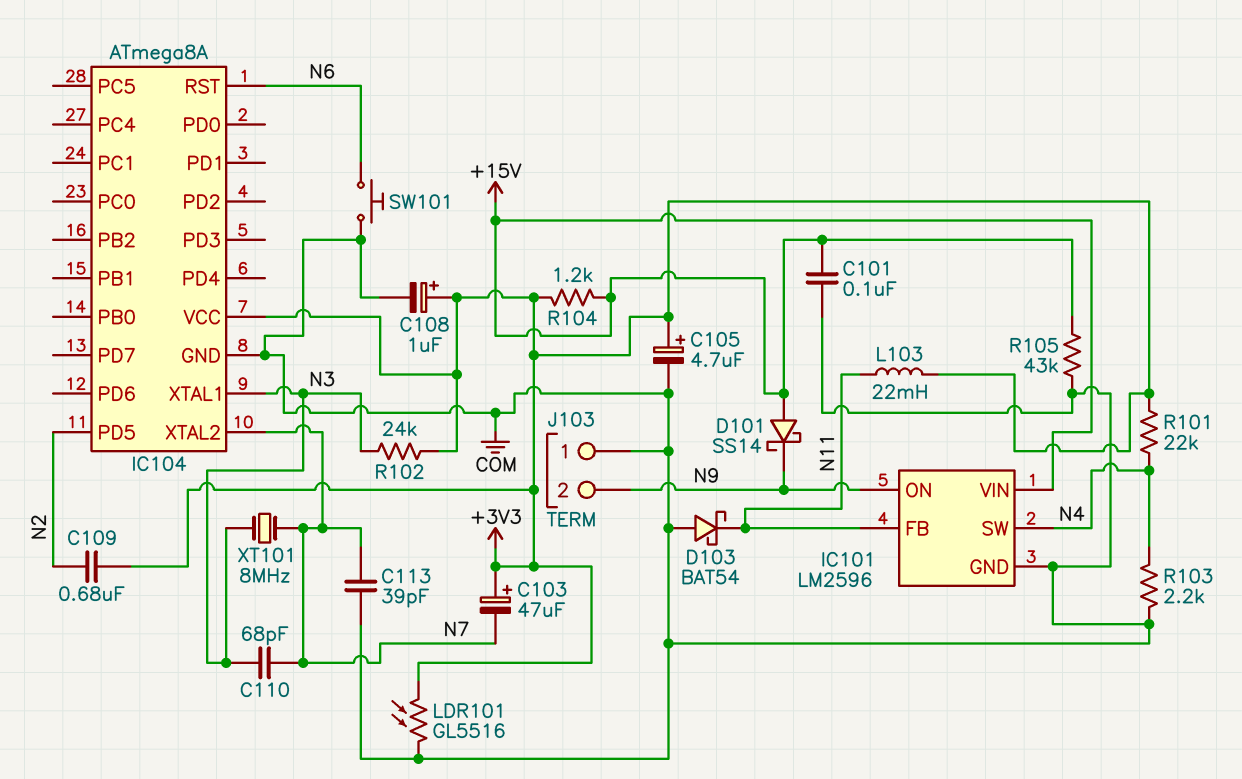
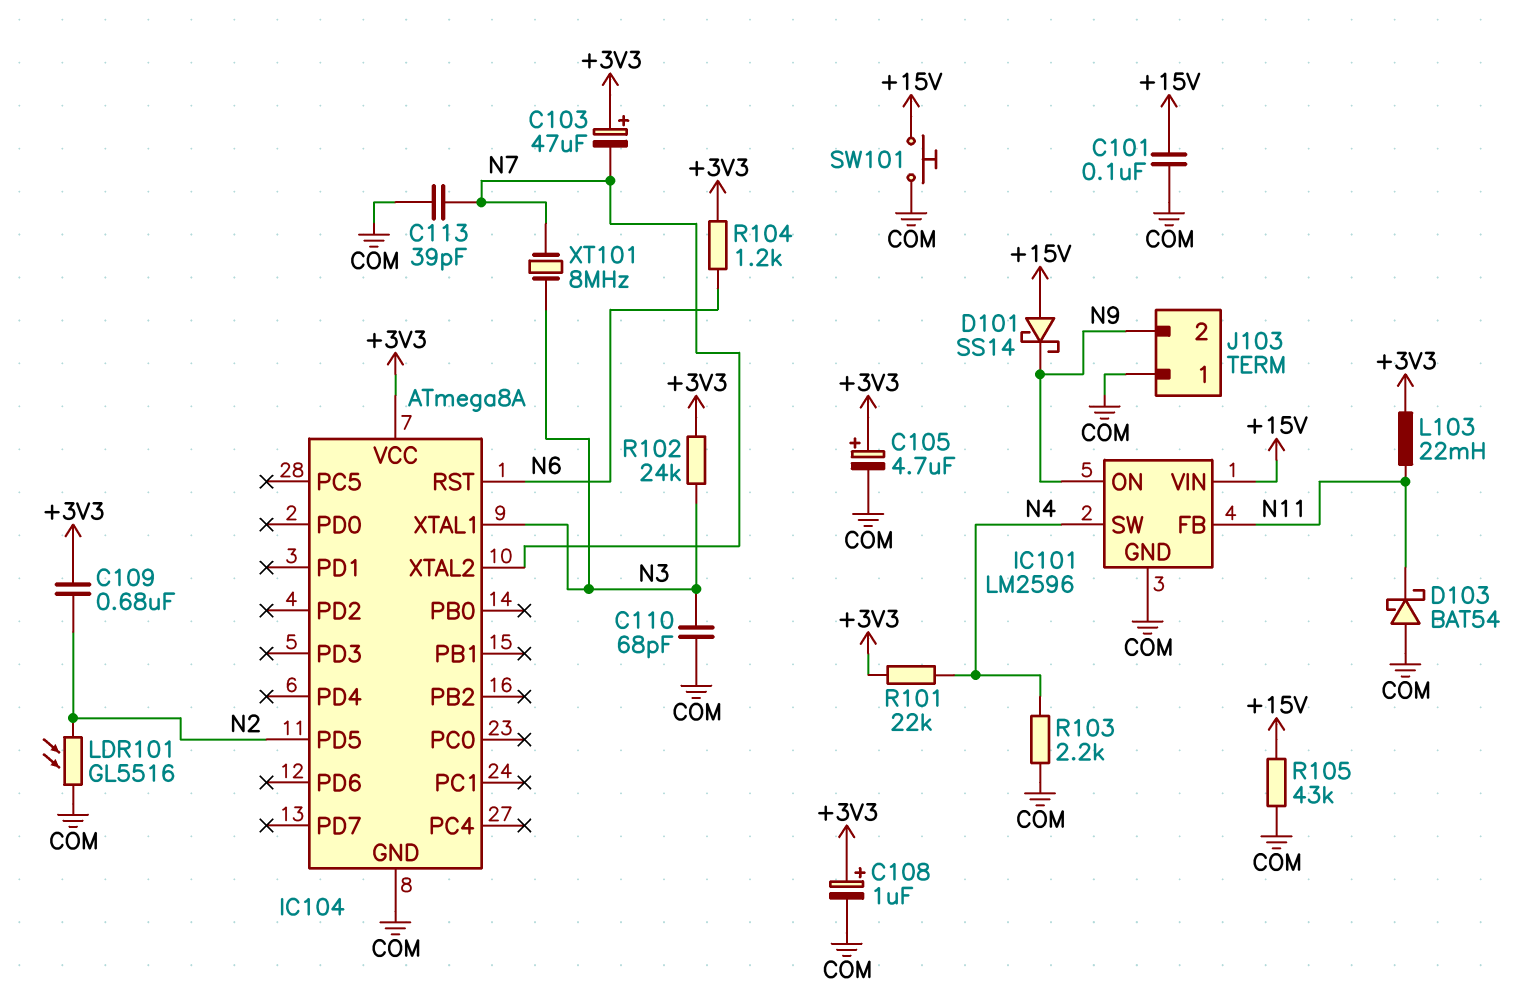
C110: 68pF (N3, N7) -> 68pF (COM, N3)
LDR101: GL5516 (+3V3, COM) -> GL5516 (COM, N2)
R104: 1.2k (+3V3, +15V) -> 1.2k (+3V3, N6)
SW101: button (COM, N6) -> button (+15V, COM)

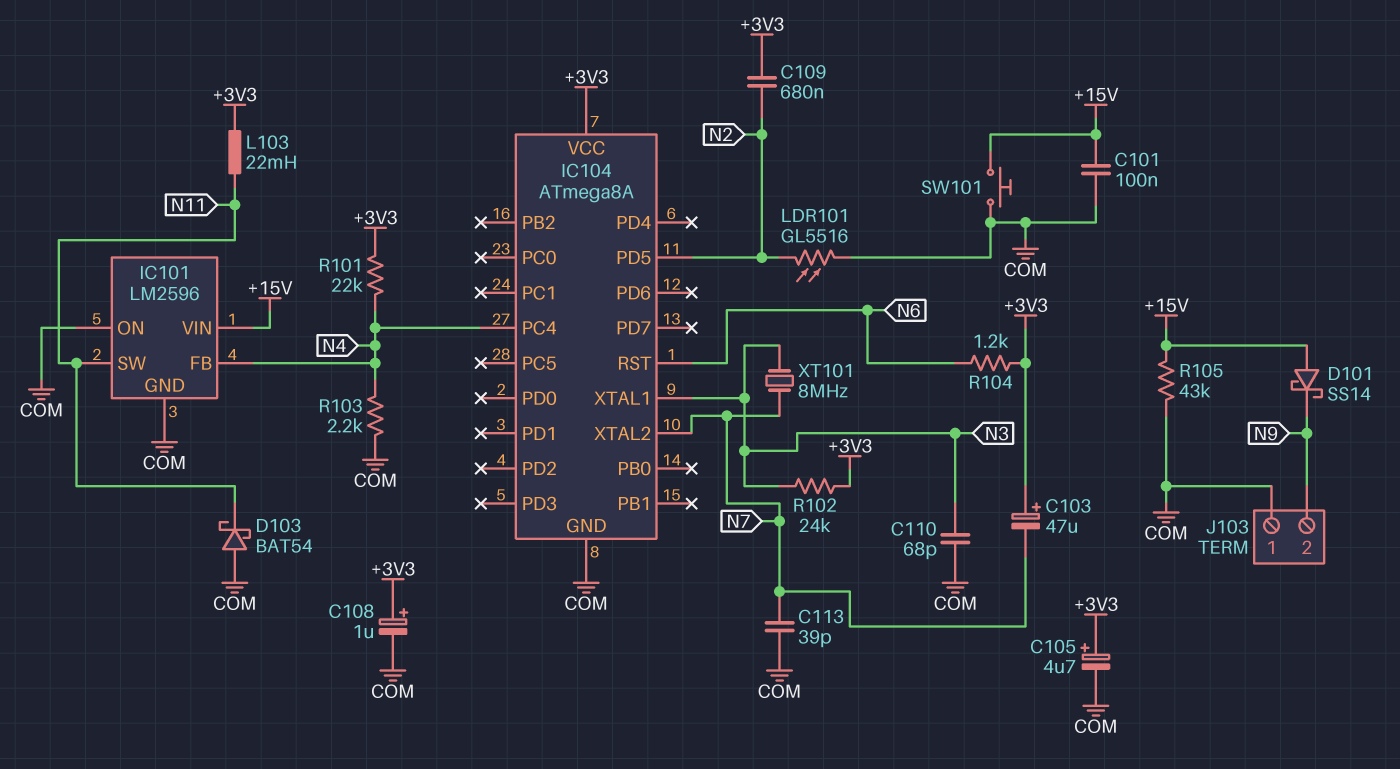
IC101 pin FB: N11 -> N4
IC101 pin ON: N9 -> COM
IC101 pin SW: N4 -> N11
IC104 pin PC4: none -> N4

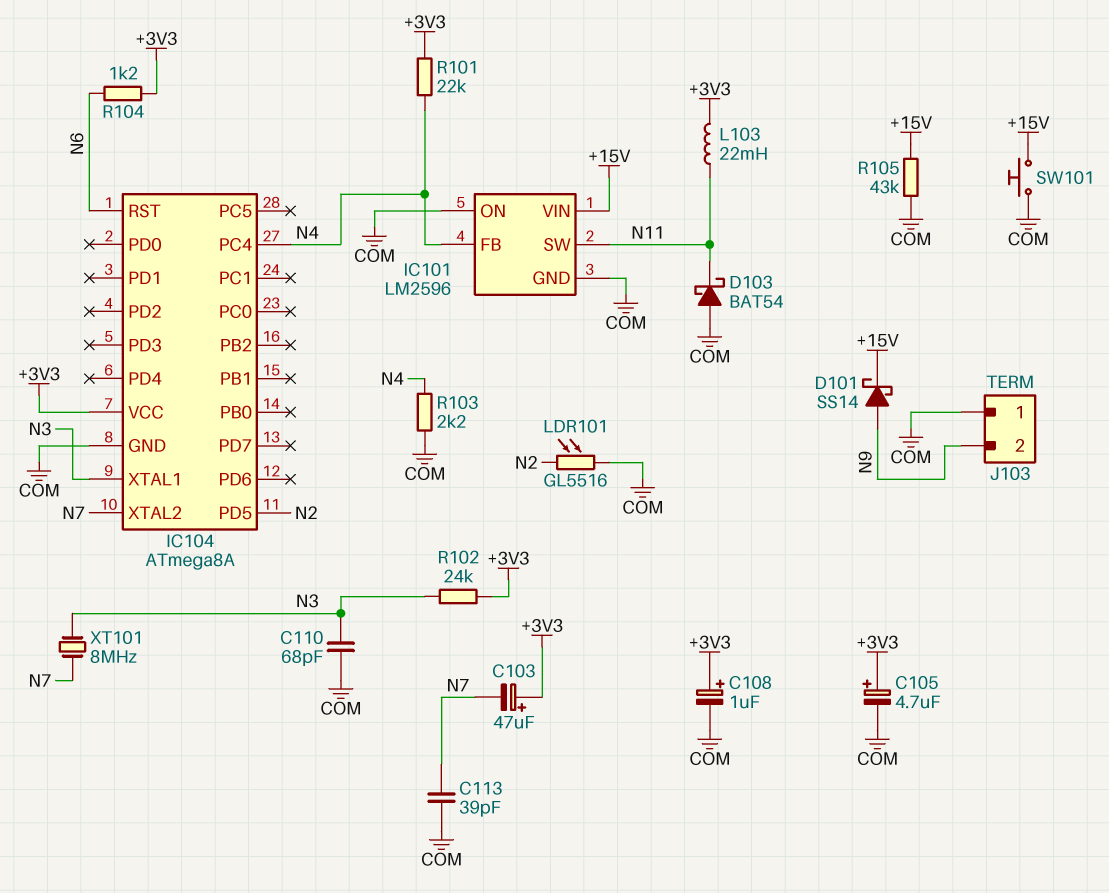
C101: 100nF (+15V, COM) -> none
C109: 680nF (+3V3, N2) -> none
D101: schottky SS14 (A +15V, K N9) -> schottky SS14 (A N9, K +15V)

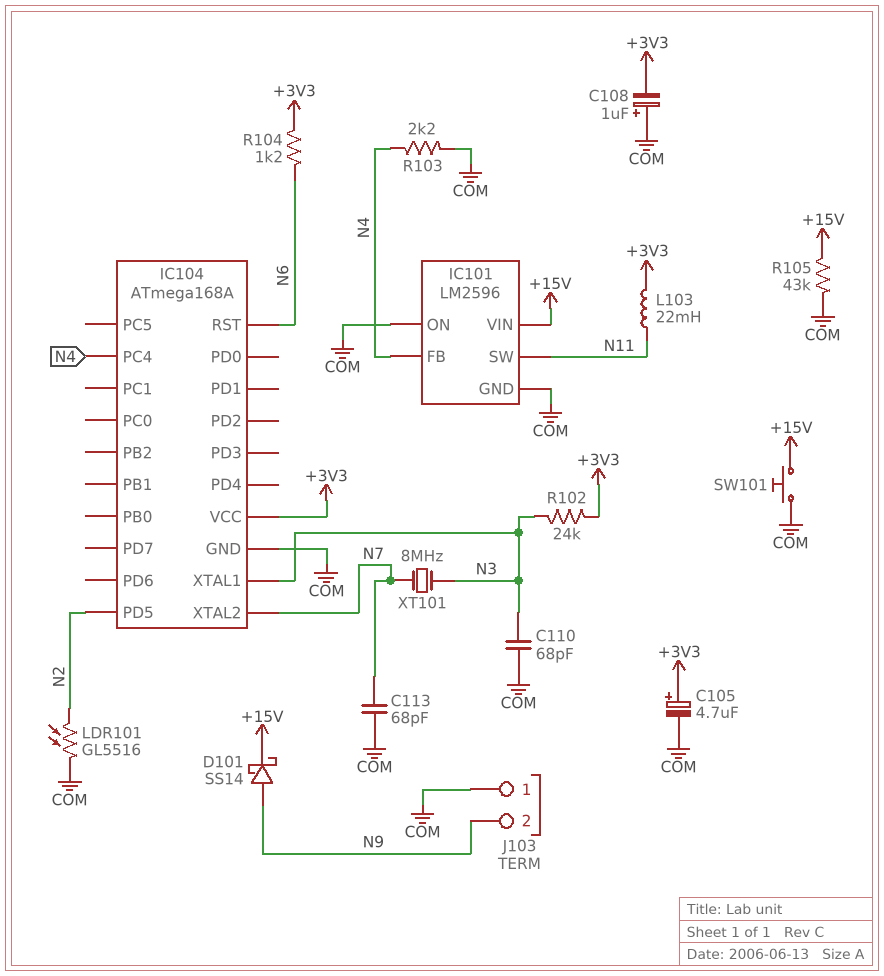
C103: 47uF (plus +3V3, minus N7) -> none
C108: 1uF (plus +3V3, minus COM) -> 1uF (plus COM, minus +3V3)
C113: 39pF (COM, N7) -> 68pF (COM, N7)
D103: schottky BAT54 (A COM, K N11) -> none
IC104: ATmega8A -> ATmega168A
R101: 22k (+3V3, N4) -> none

